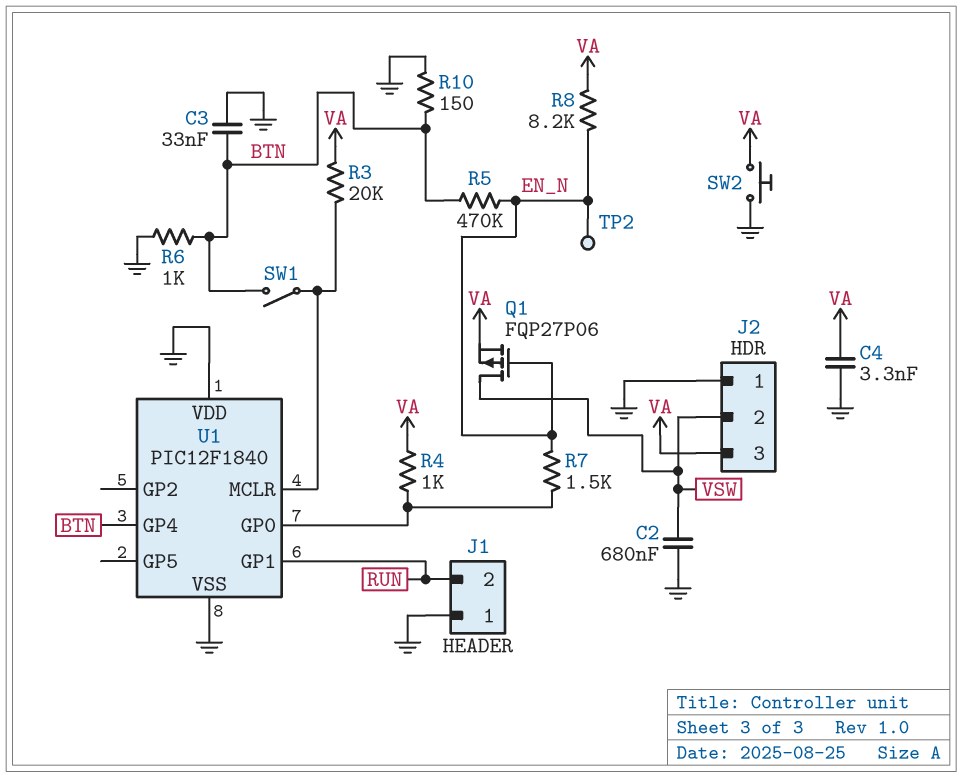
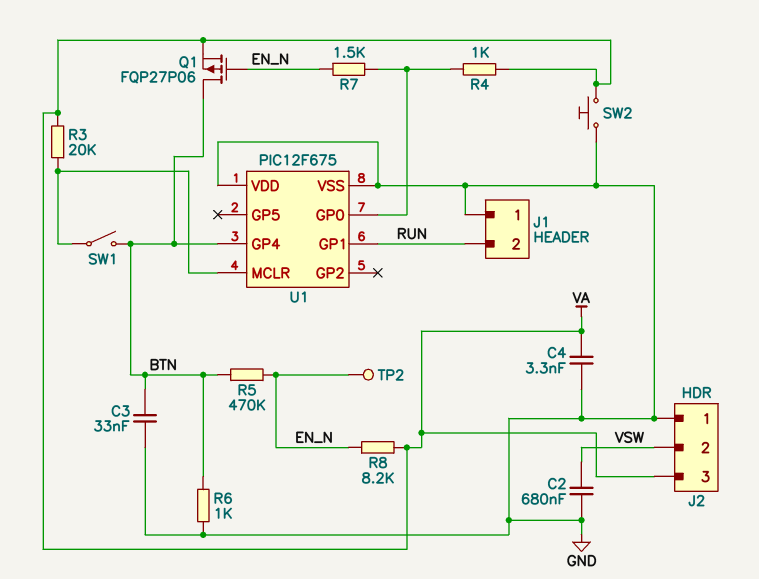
Q1: PMOS FQP27P06 (G EN_N, D VSW, S VA) -> PMOS FQP27P06 (G EN_N, D BTN, S VA)
R10: 150 (BTN, GND) -> none
U1: PIC12F1840 -> PIC12F675

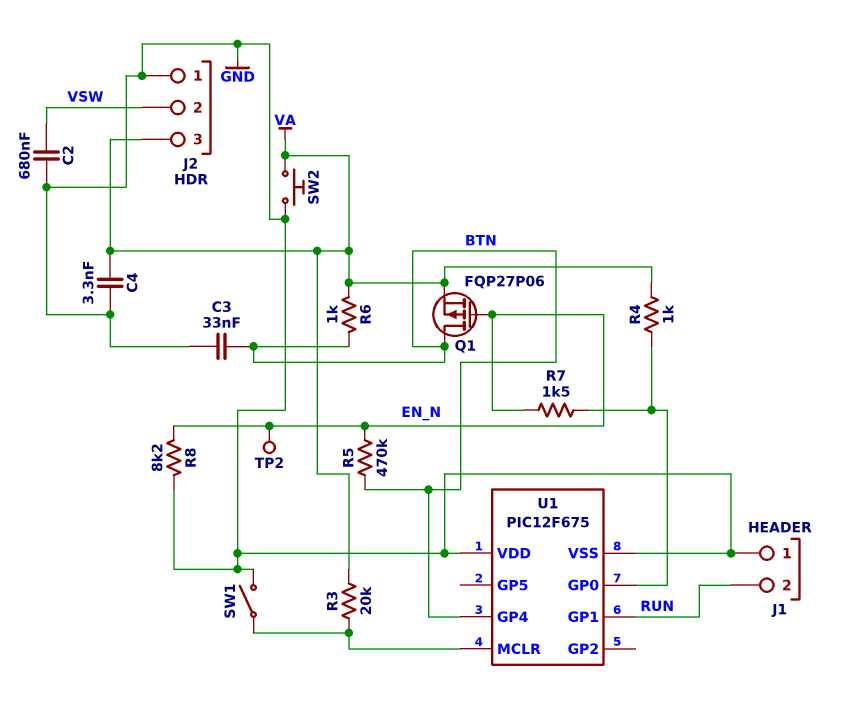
R6: 1k (BTN, GND) -> 1k (BTN, VA)
R8: 8.2k (EN_N, VA) -> 8.2k (EN_N, GND)
SW1: switch (BTN, U1/MCLR) -> switch (GND, U1/MCLR)

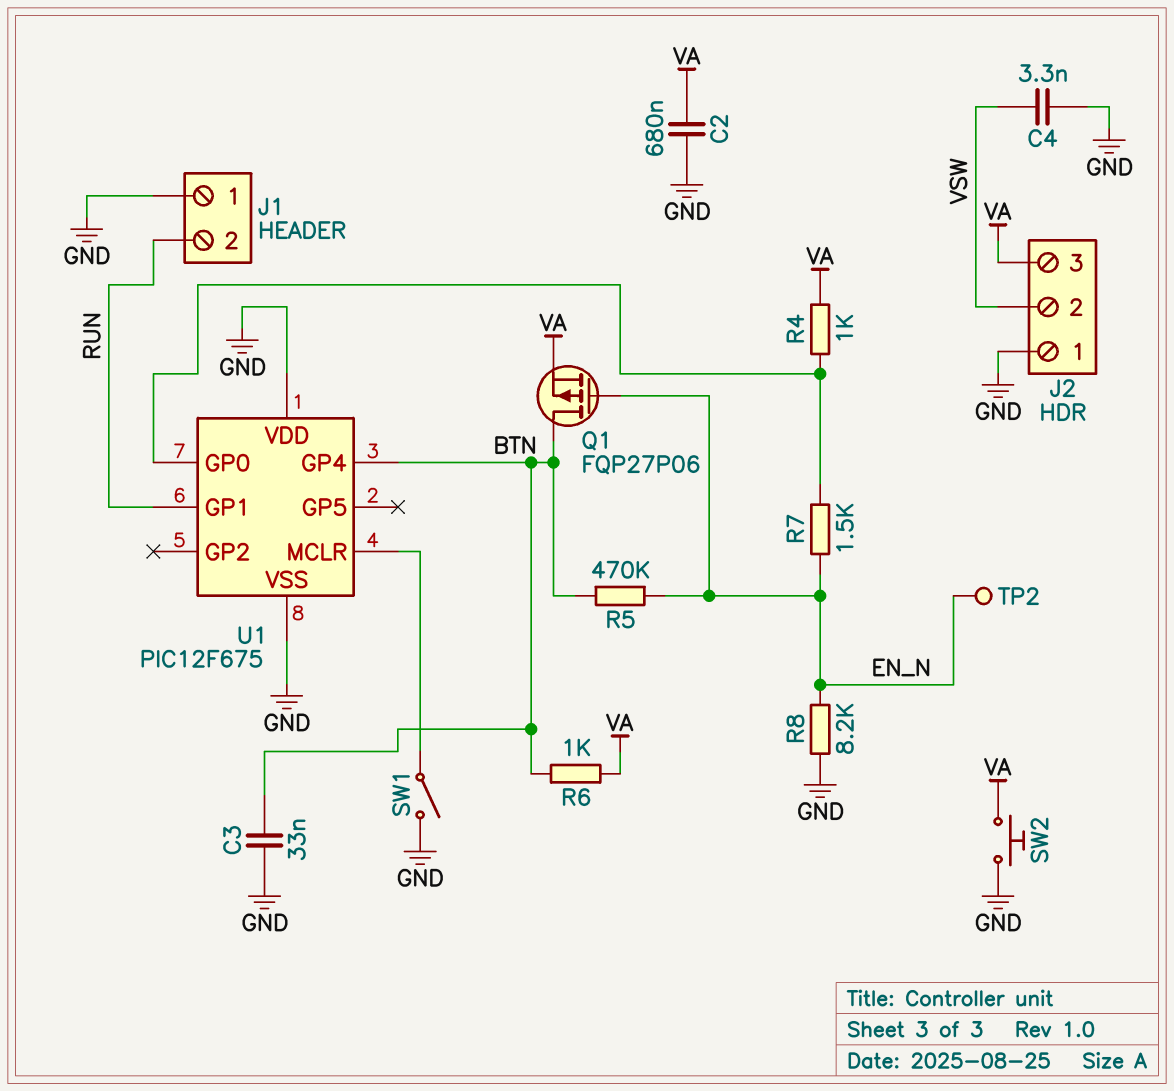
C2: 680nF (GND, VSW) -> 680nF (GND, VA)
C4: 3.3nF (GND, VA) -> 3.3nF (GND, VSW)
R3: 20k (U1/MCLR, VA) -> none

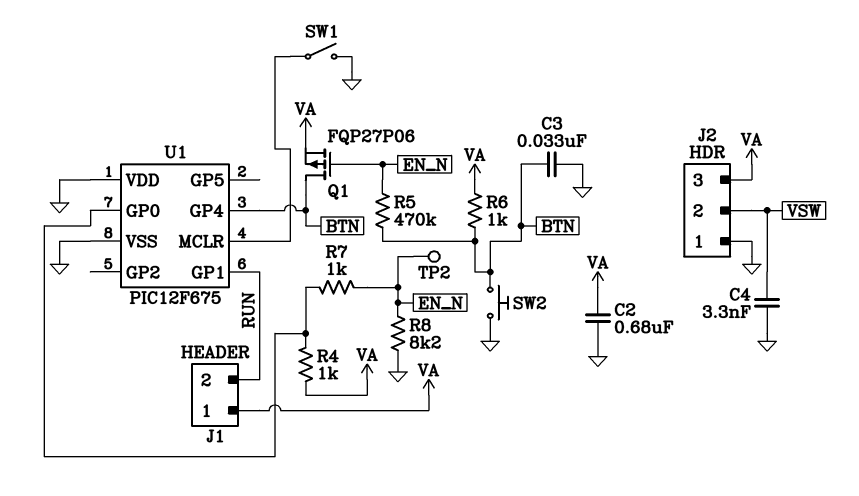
J1 pin 1: GND -> VA
R7: 1.5k (EN_N, U1/GP0) -> 1k (EN_N, U1/GP0)
SW2: button (GND, VA) -> button (BTN, GND)

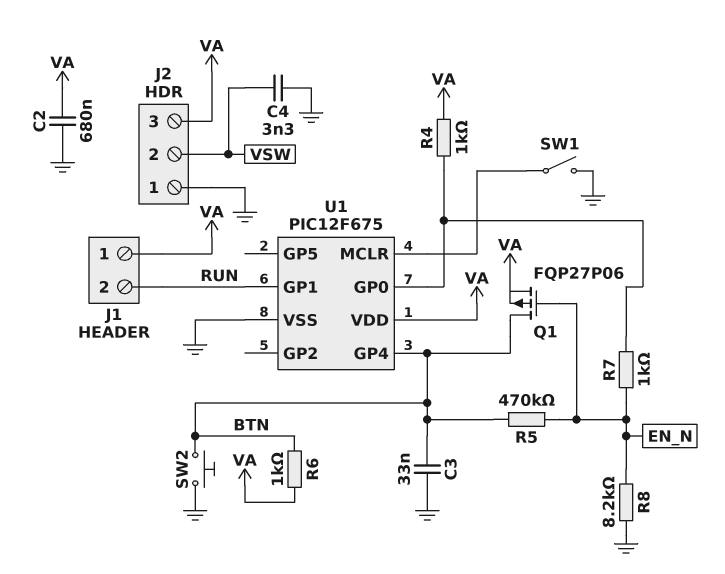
TP2: test point (EN_N) -> none
U1 pin VDD: GND -> VA

